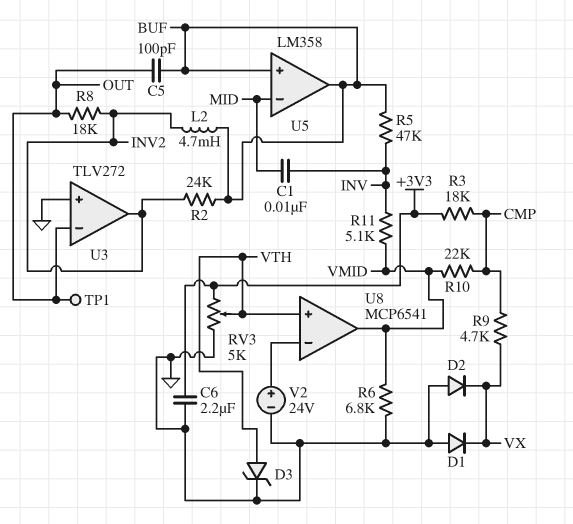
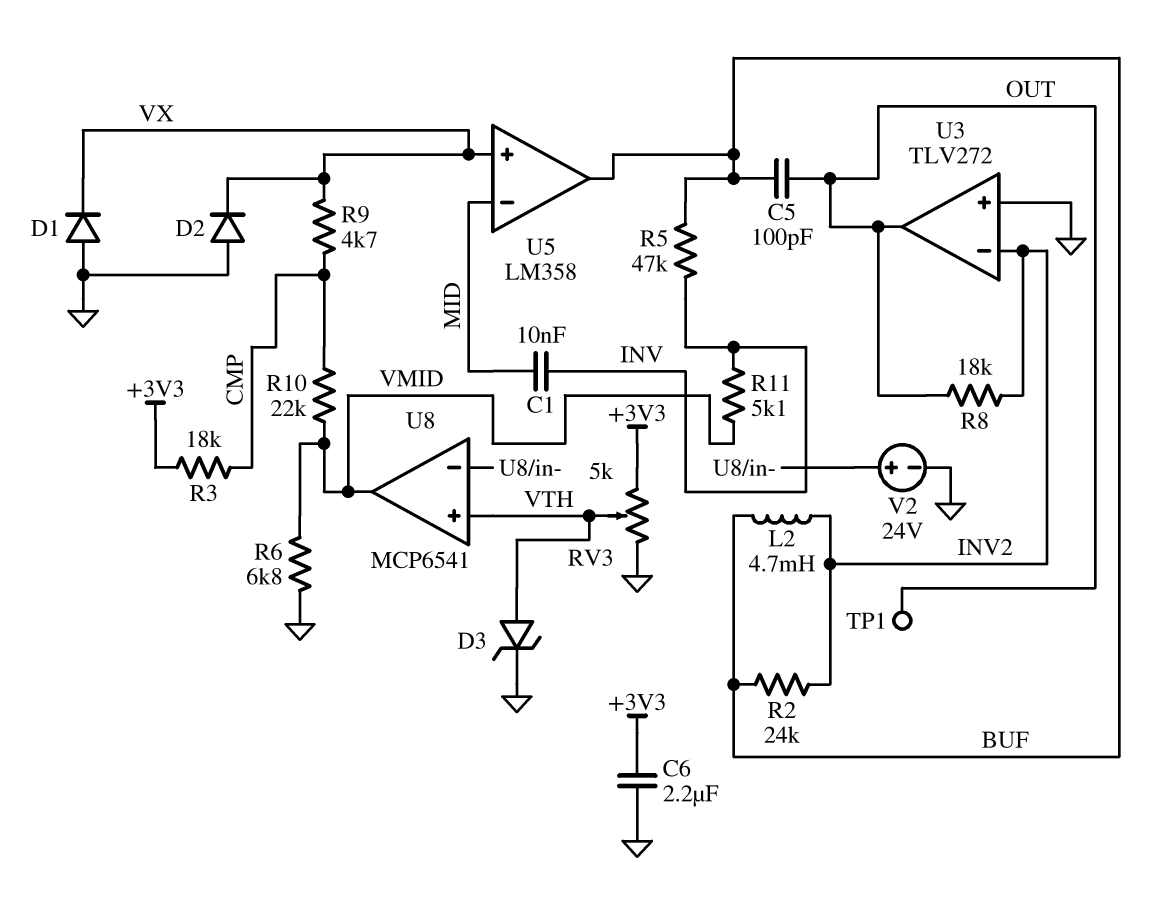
U3 pin in-: OUT -> INV2
U3 pin out: INV2 -> OUT
U5 pin in+: BUF -> VX

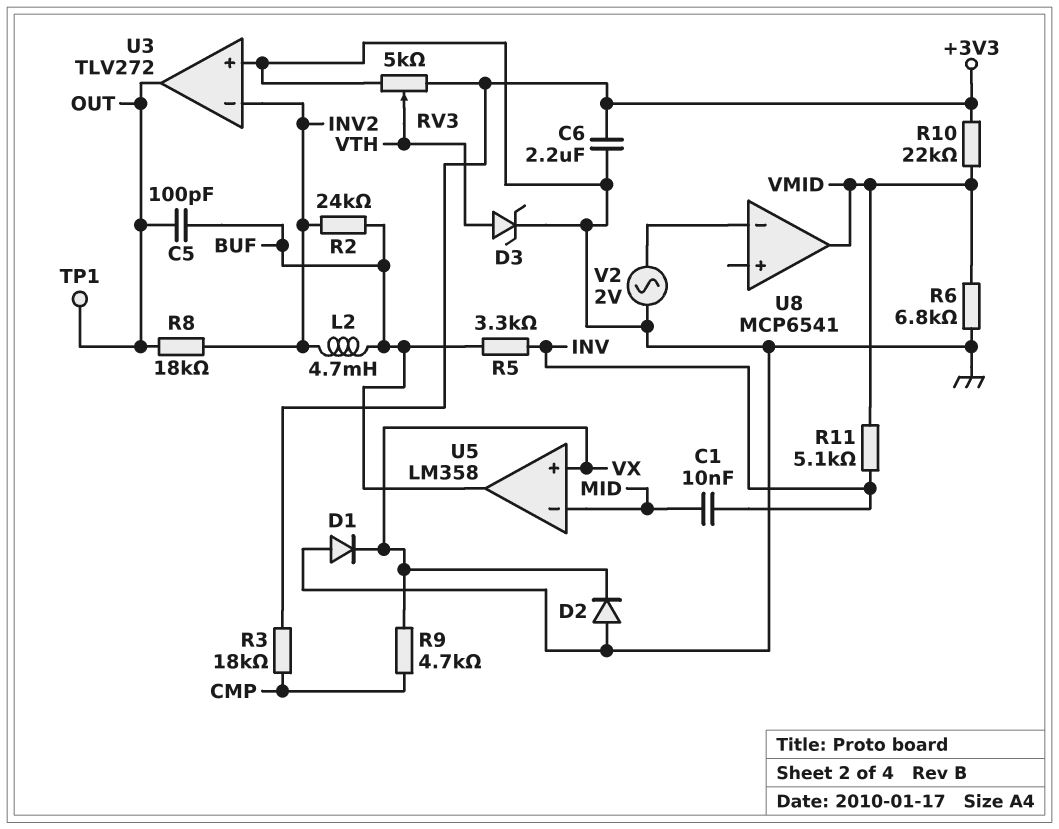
R5: 47k (BUF, INV) -> 3.3k (BUF, INV)
R10: 22k (CMP, VMID) -> 22k (+3V3, VMID)
U8 pin in+: VTH -> none
V2: 24V (plus U8/in-, minus GND) -> AC 2V (GND, U8/in-)

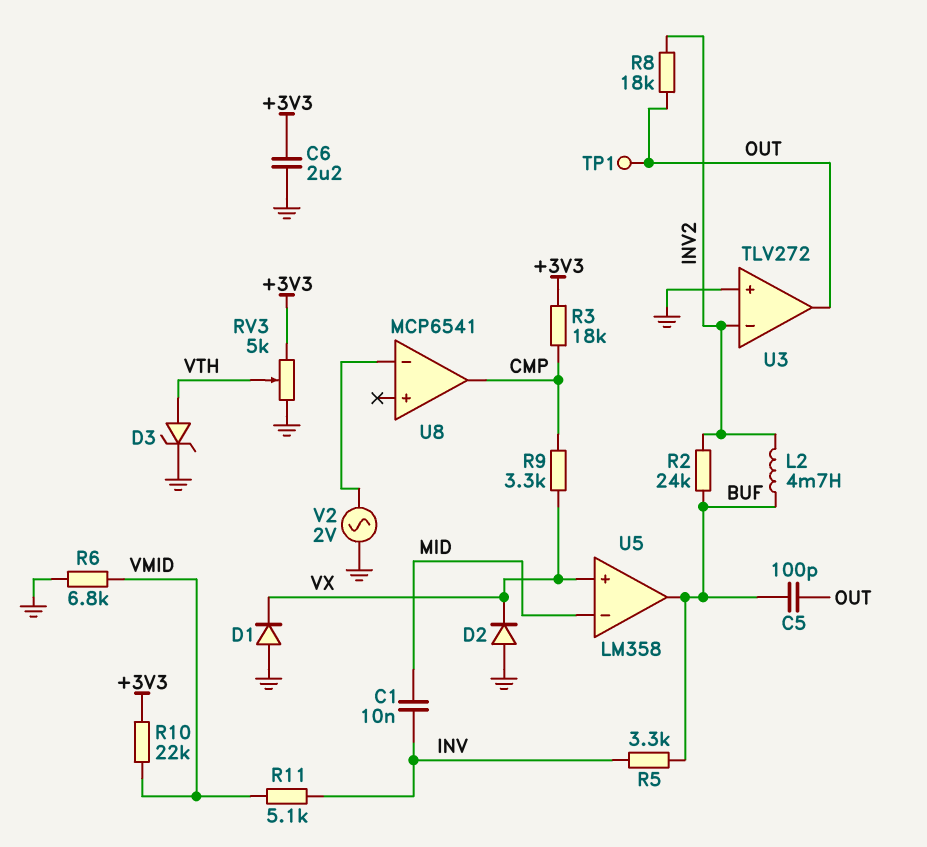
R9: 4.7k (CMP, VX) -> 3.3k (CMP, VX)
U8 pin out: VMID -> CMP

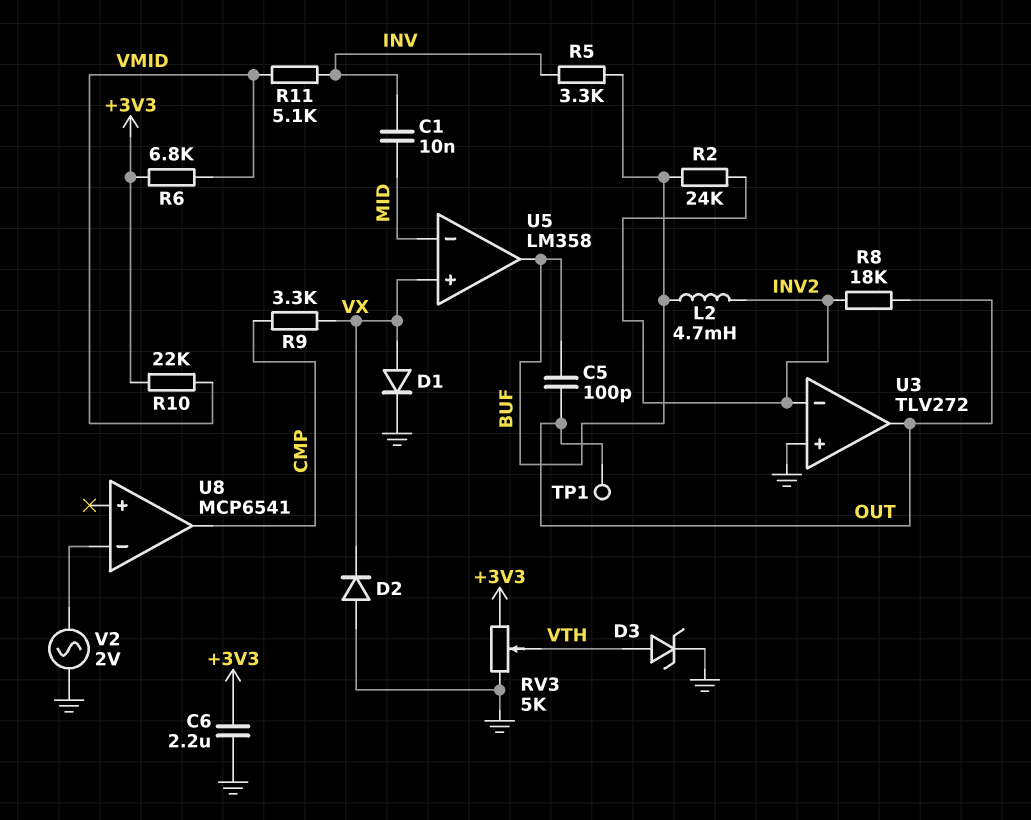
D1: diode (A GND, K VX) -> diode (A VX, K GND)
R3: 18k (+3V3, CMP) -> none
R6: 6.8k (GND, VMID) -> 6.8k (+3V3, VMID)

